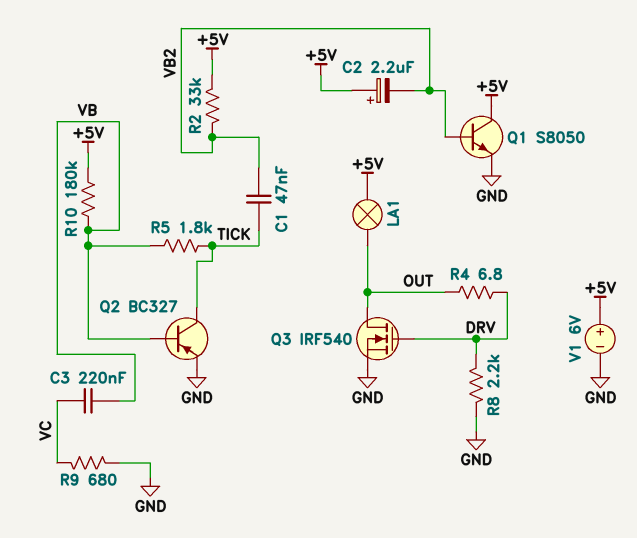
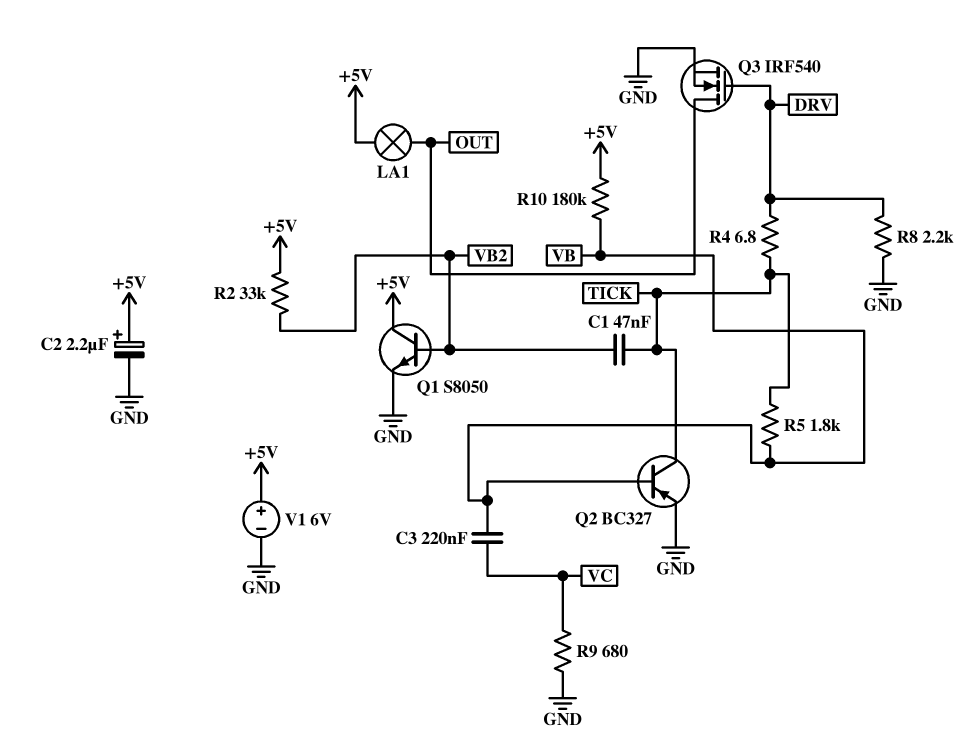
C2: 2.2uF (plus +5V, minus VB2) -> 2.2uF (plus +5V, minus GND)
R4: 6.8 (DRV, OUT) -> 6.8 (DRV, TICK)

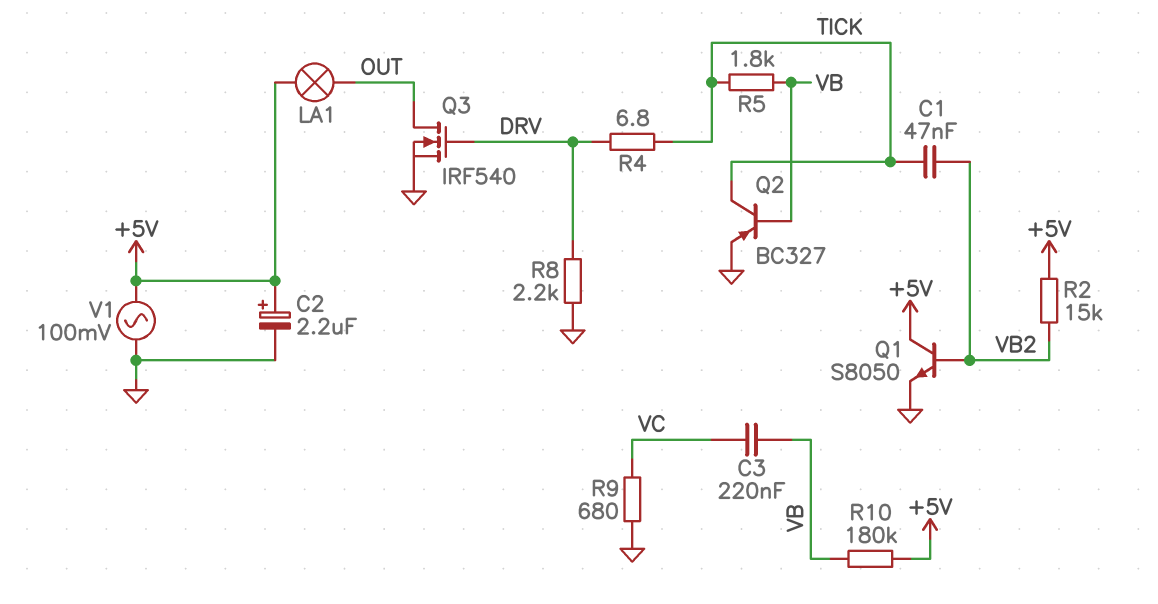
R2: 33k (+5V, VB2) -> 15k (+5V, VB2)
V1: 6V (plus +5V, minus GND) -> AC 100mV (+5V, GND)

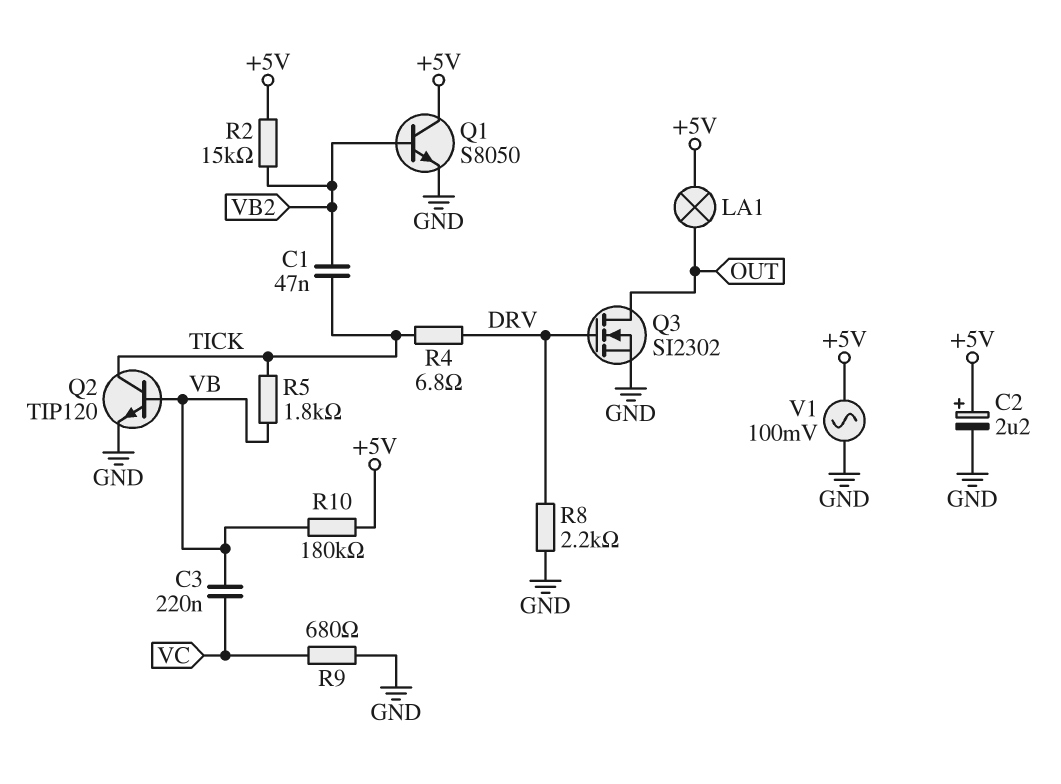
Q2: PNP BC327 (B VB, C TICK, E GND) -> NPN TIP120 (B VB, C TICK, E GND)
Q3: NMOS IRF540 (G DRV, D OUT, S GND) -> NMOS SI2302 (G DRV, D OUT, S GND)

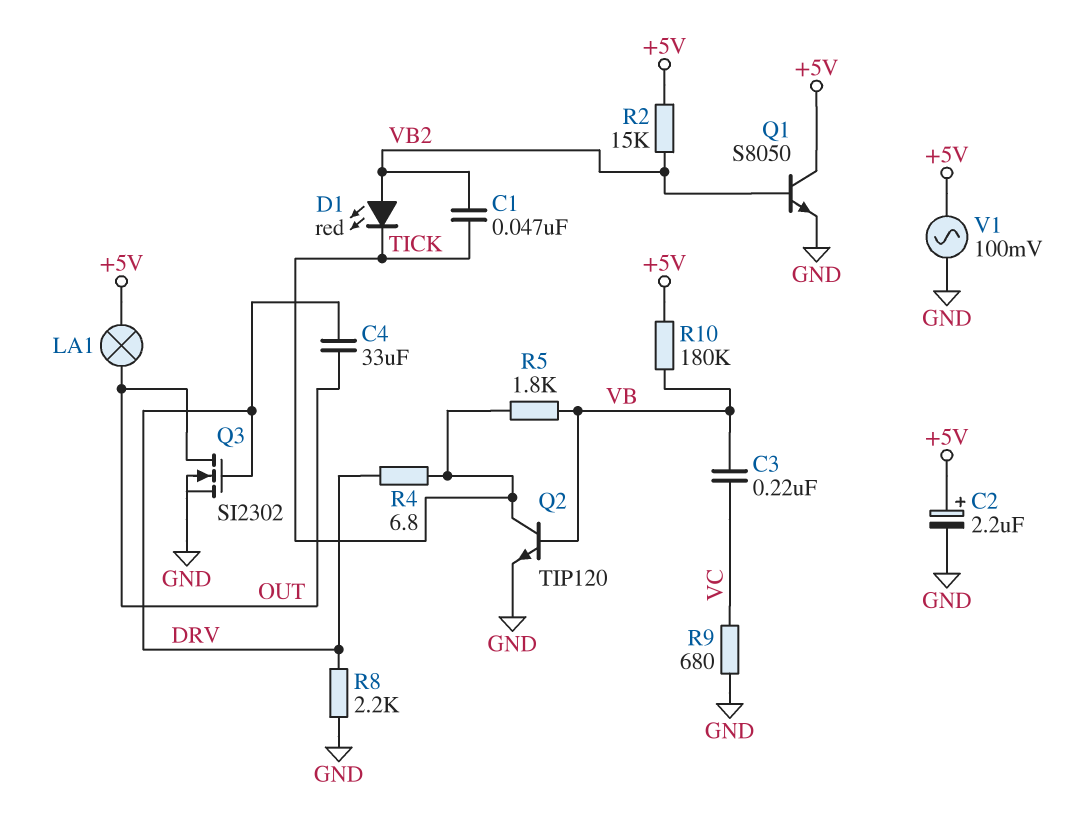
C4: none -> 33uF (DRV, OUT)
D1: none -> LED red (A VB2, K TICK)

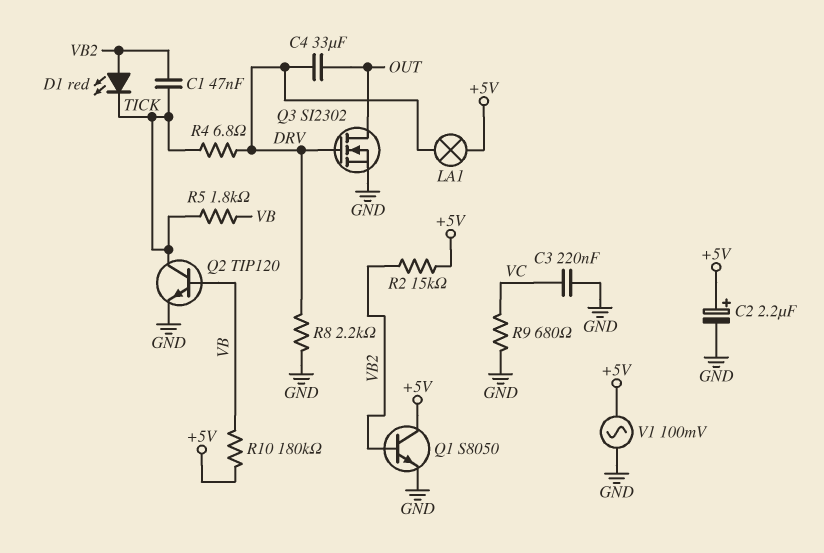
C3: 220nF (VB, VC) -> 220nF (GND, VC)
LA1: lamp (+5V, OUT) -> lamp (+5V, DRV)

